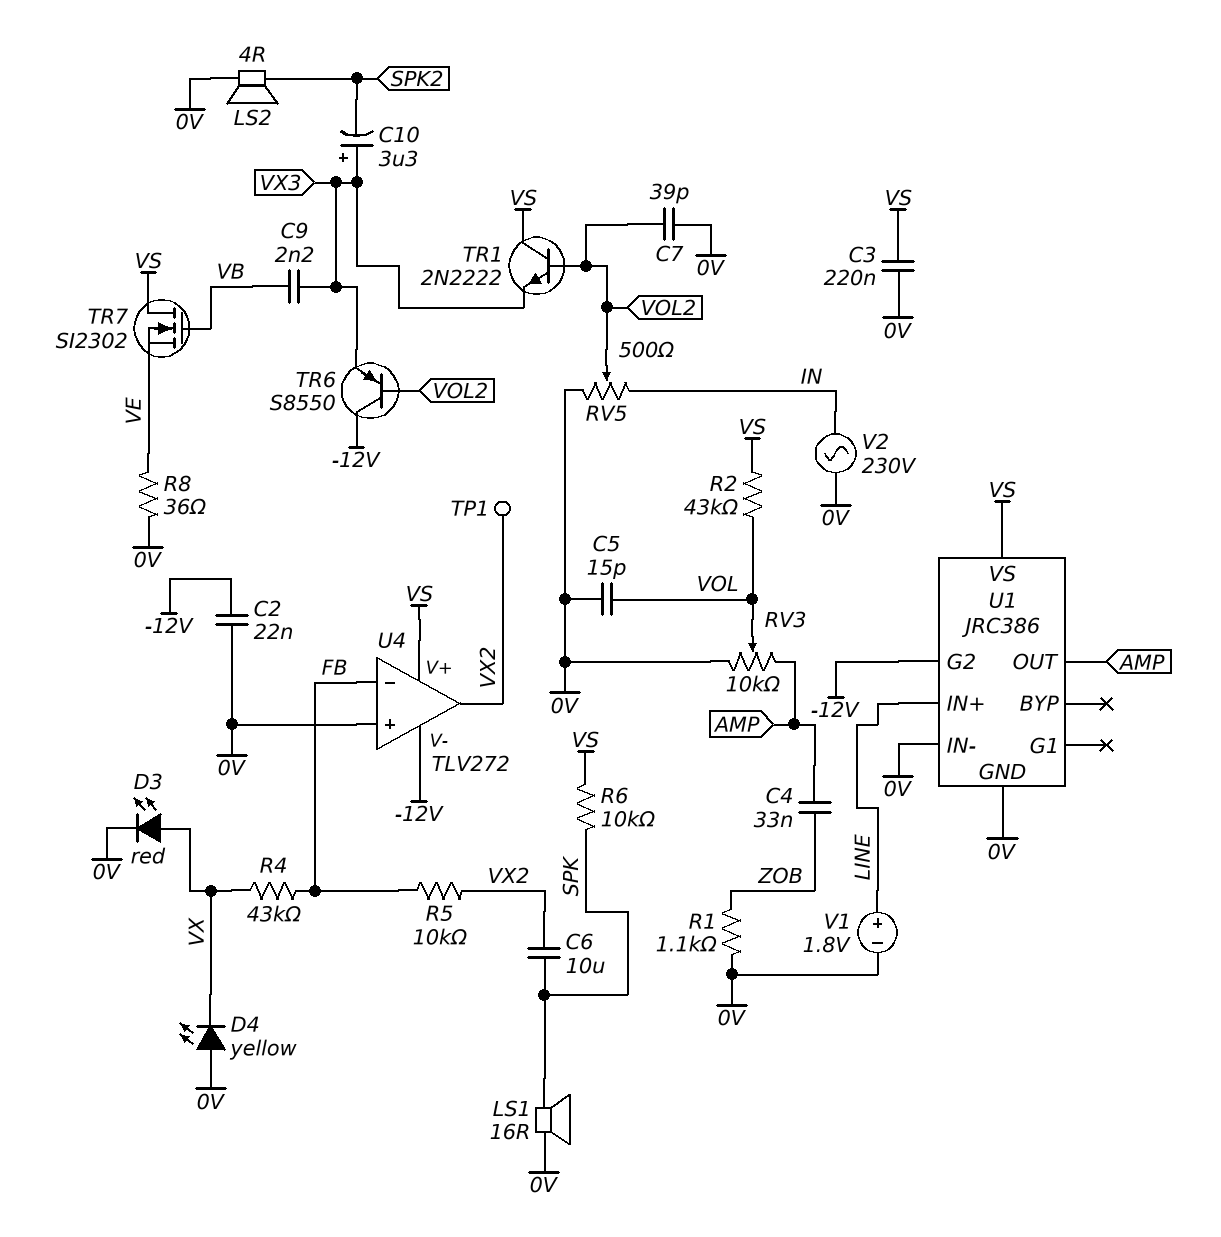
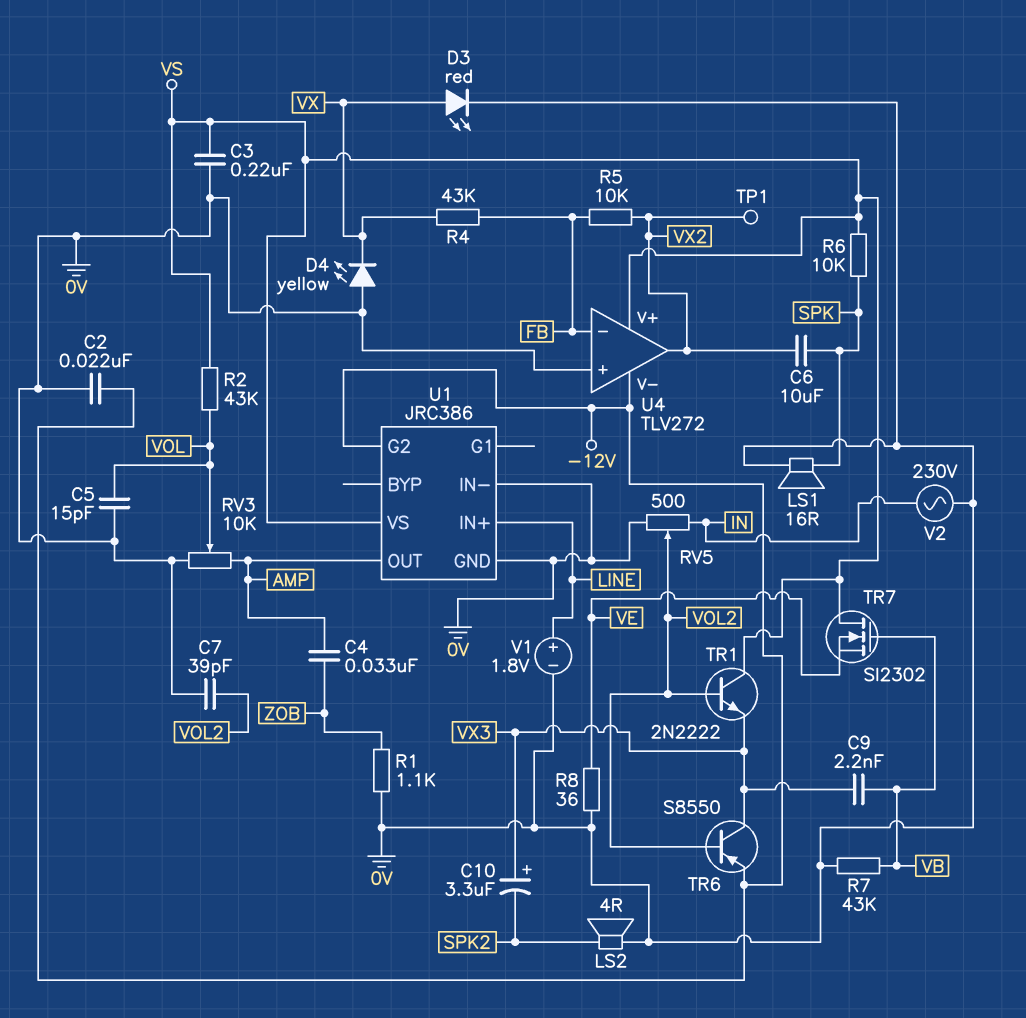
R7: none -> 43k (0V, VB)
TR6: PNP S8550 (B VOL2, C -12V, E VX3) -> PNP S8550 (B VOL2, C VX3, E -12V)

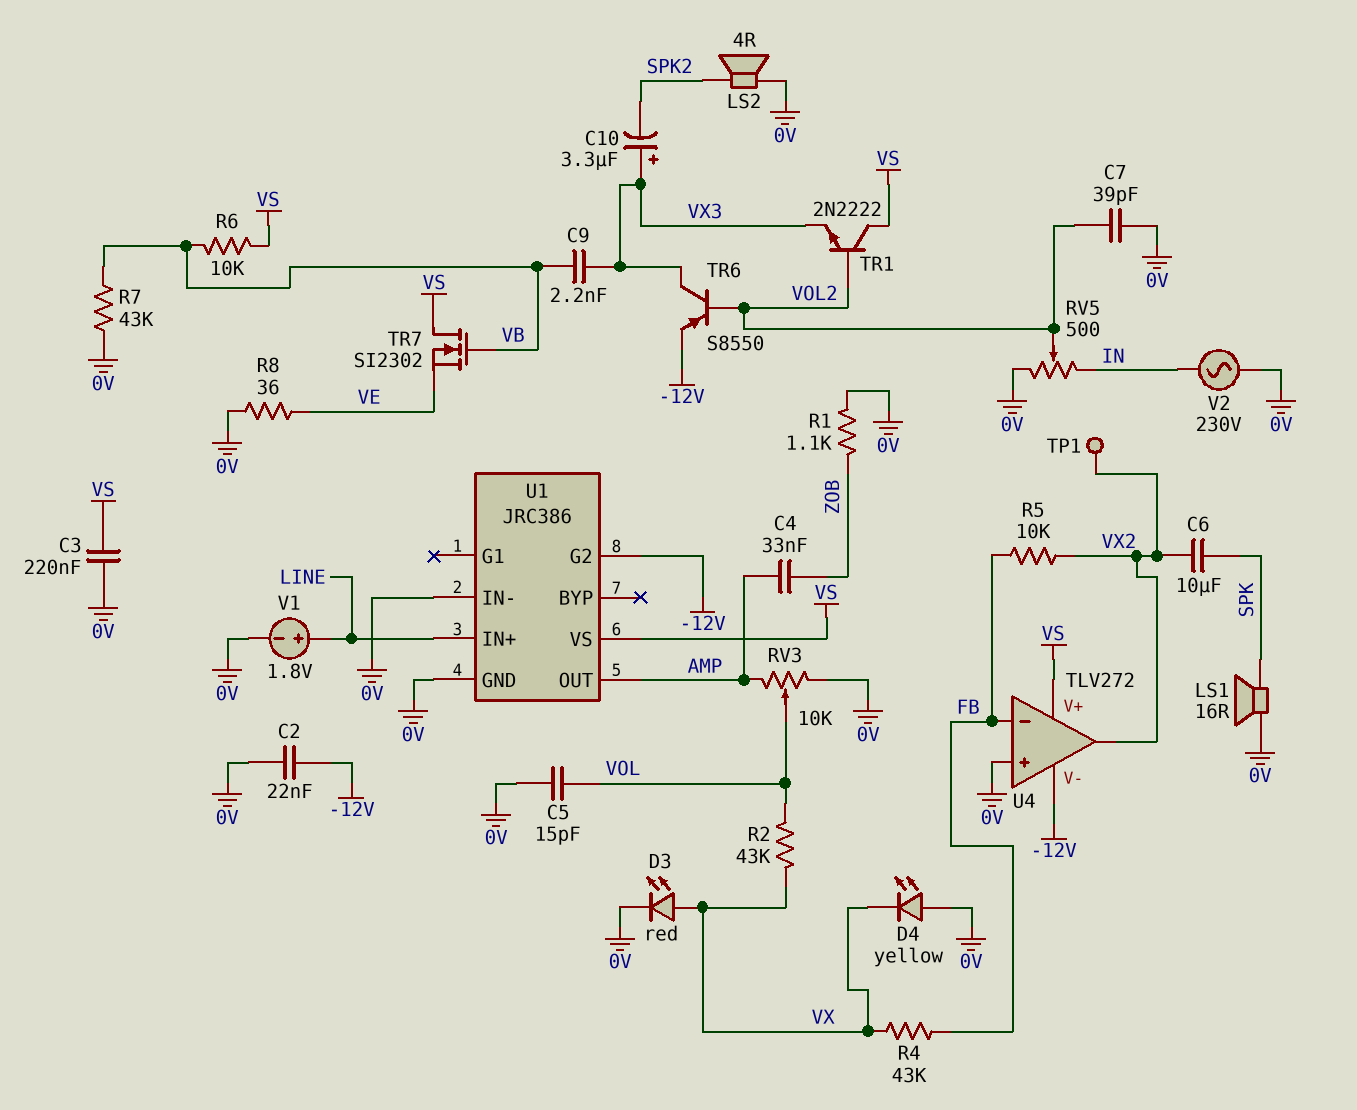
R2: 43k (VOL, VS) -> 43k (VOL, VX)
R6: 10k (SPK, VS) -> 10k (VB, VS)

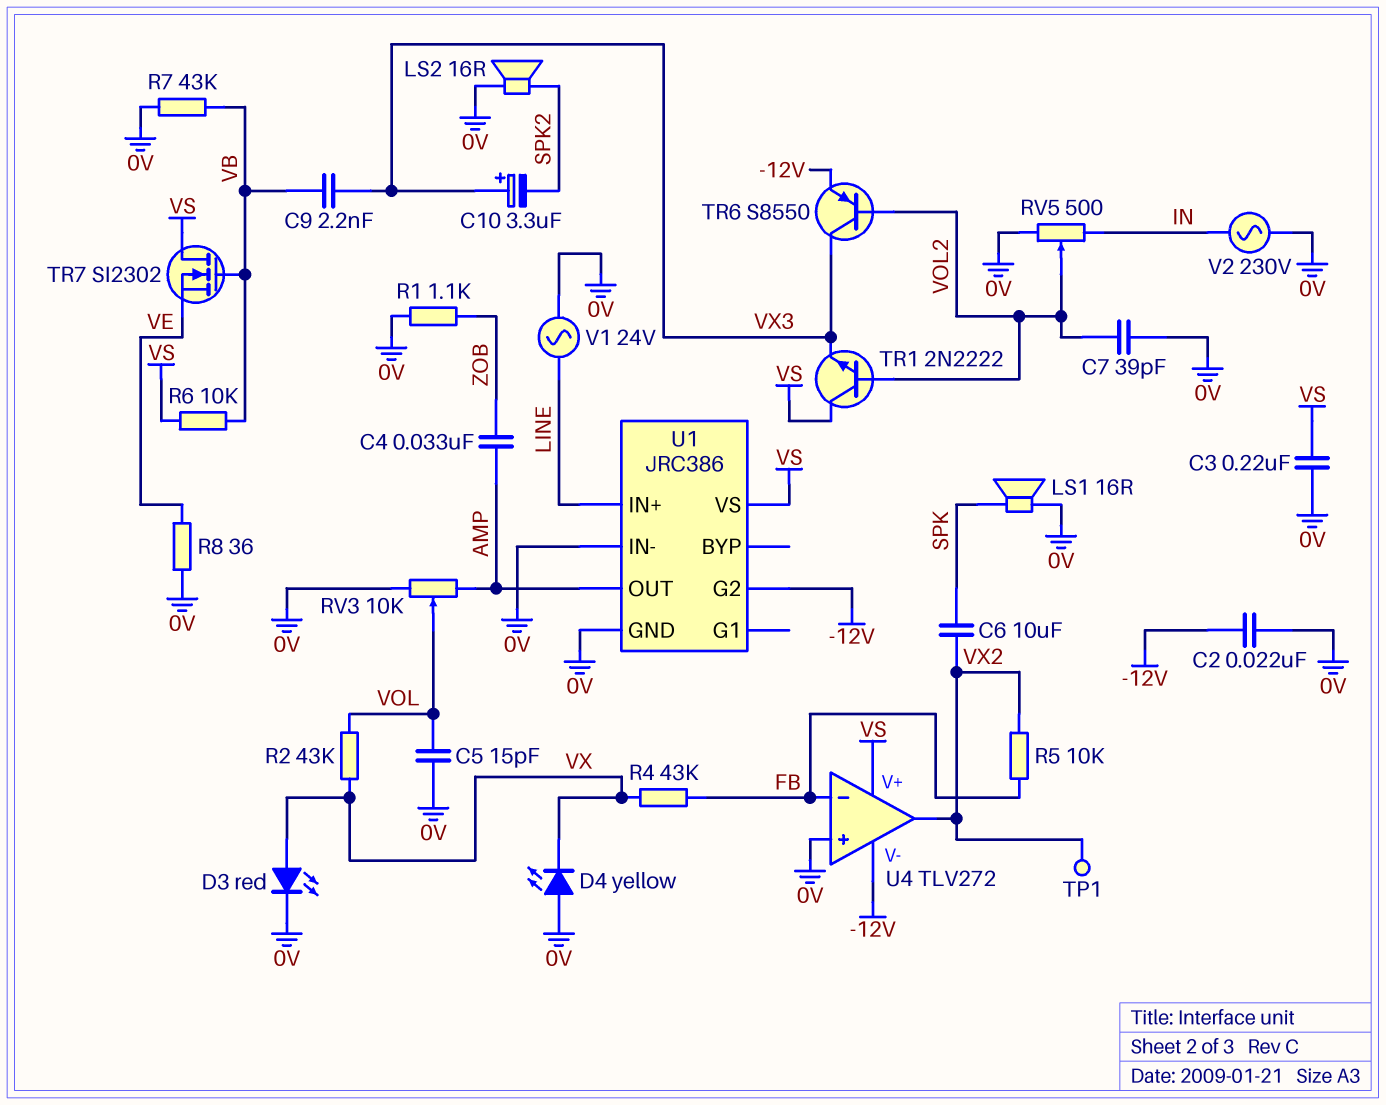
LS2: speaker 4R (0V, SPK2) -> speaker 16R (0V, SPK2)
V1: 1.8V (plus LINE, minus 0V) -> AC 24V (0V, LINE)

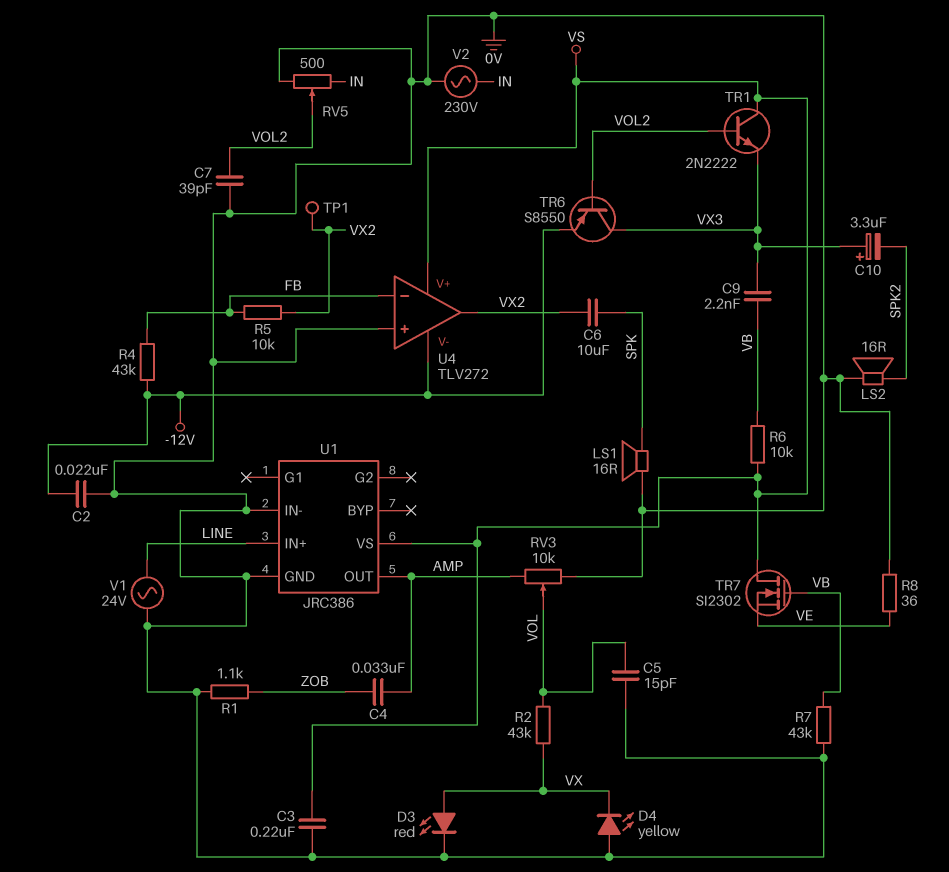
R4: 43k (FB, VX) -> 43k (-12V, FB)
U1 pin G2: -12V -> none

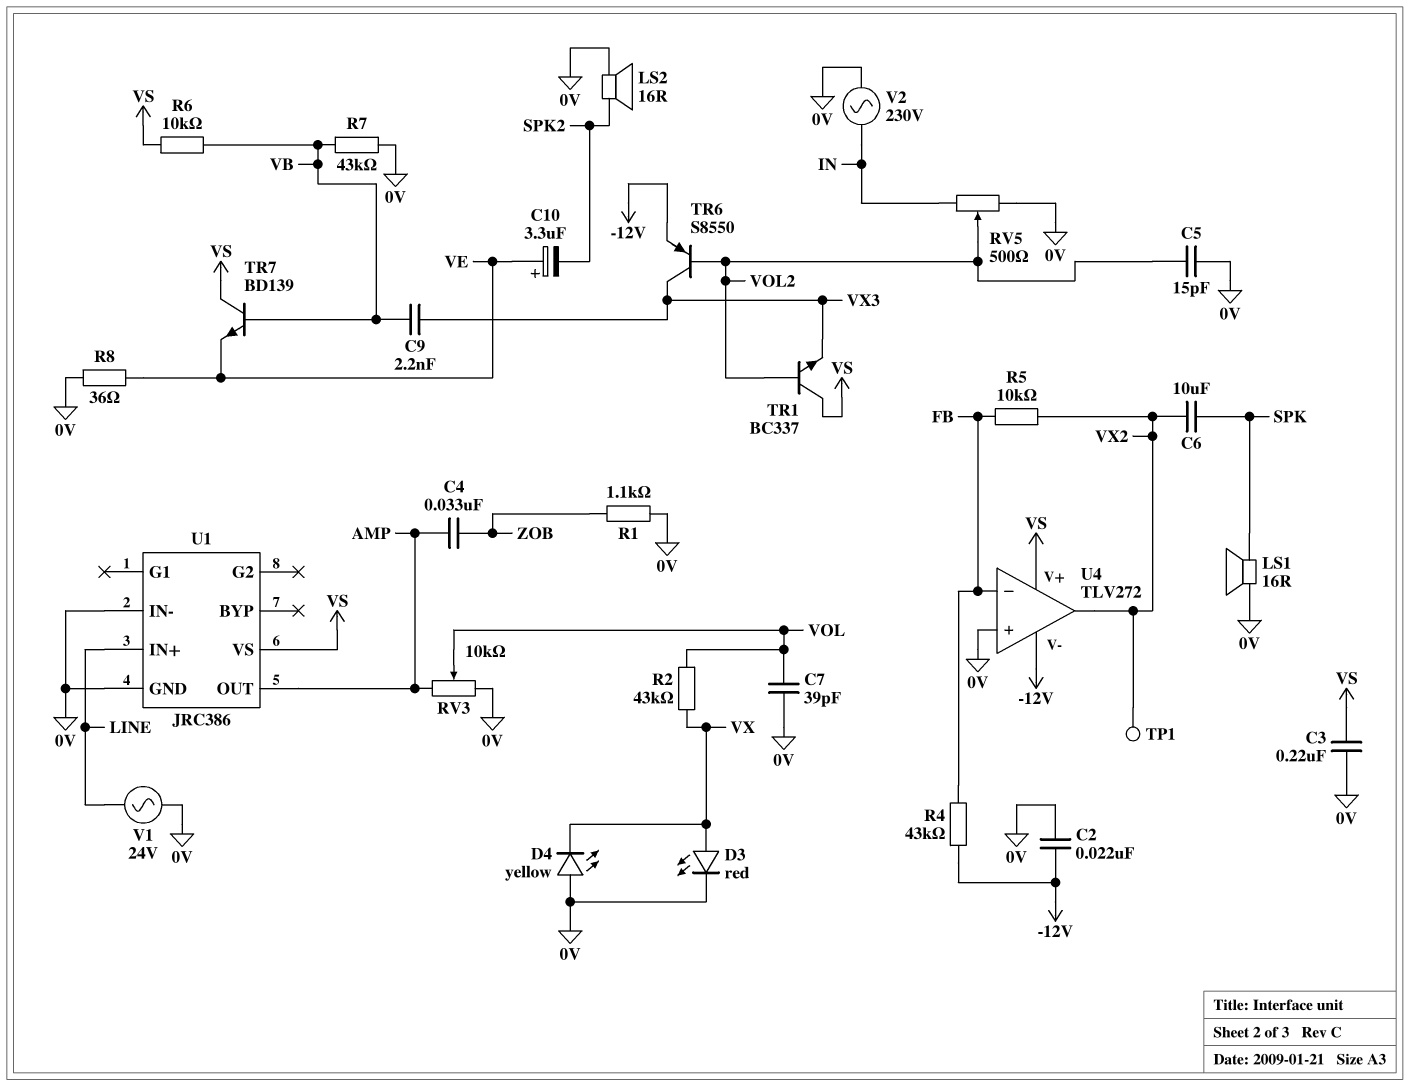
C5: 15pF (0V, VOL) -> 15pF (0V, VOL2)
C7: 39pF (0V, VOL2) -> 39pF (0V, VOL)
C10: 3.3uF (plus VX3, minus SPK2) -> 3.3uF (plus VE, minus SPK2)
TR1: NPN 2N2222 (B VOL2, C VS, E VX3) -> NPN BC337 (B VOL2, C VS, E VX3)
TR7: NMOS SI2302 (G VB, D VS, S VE) -> NPN BD139 (B VB, C VS, E VE)

